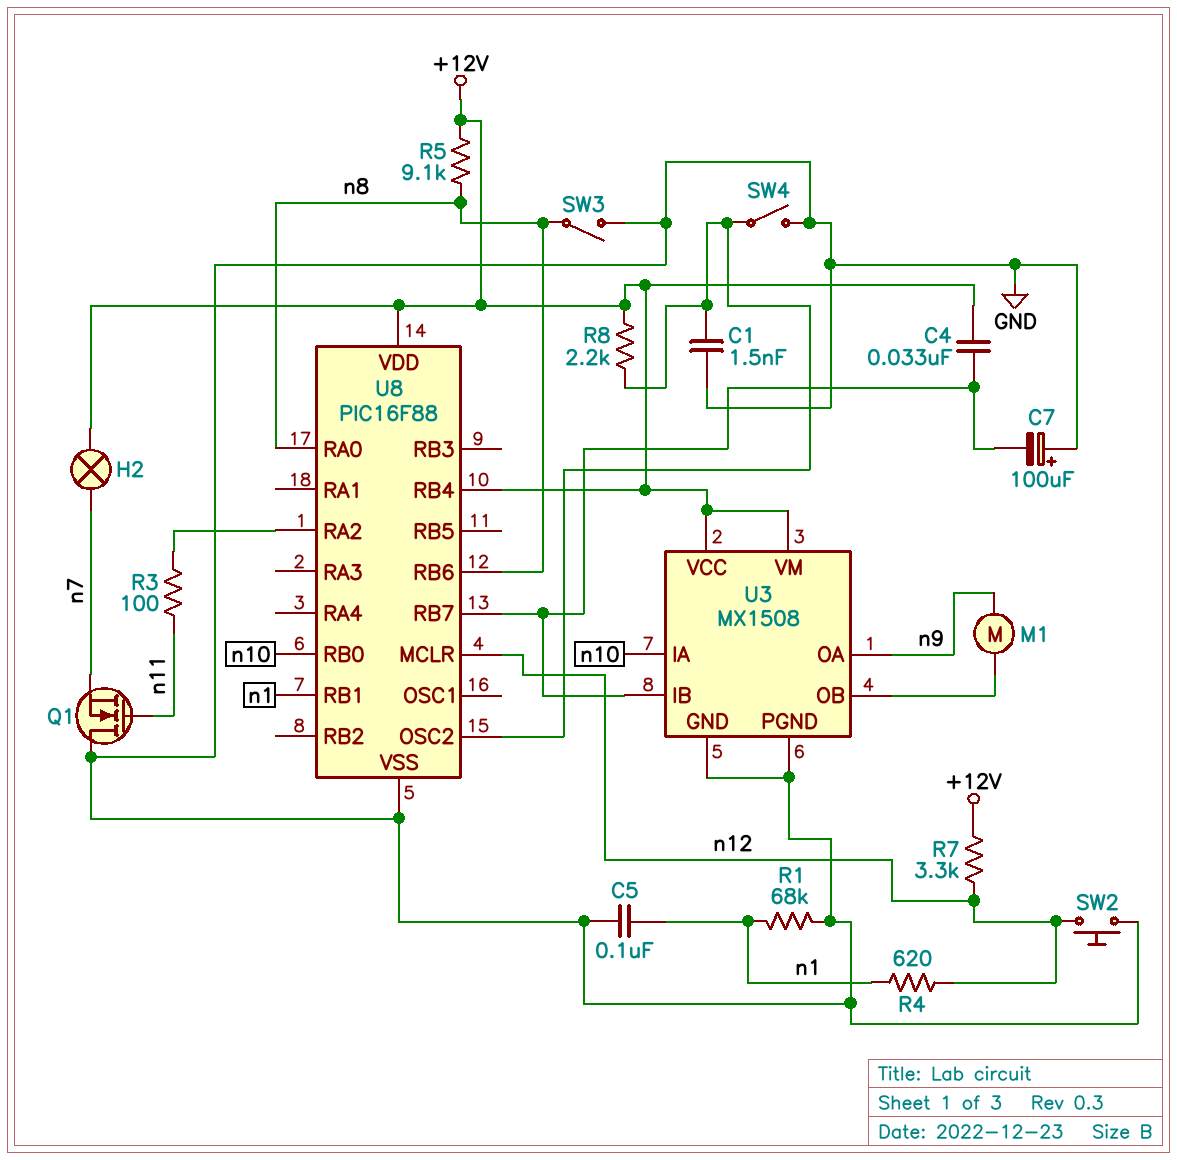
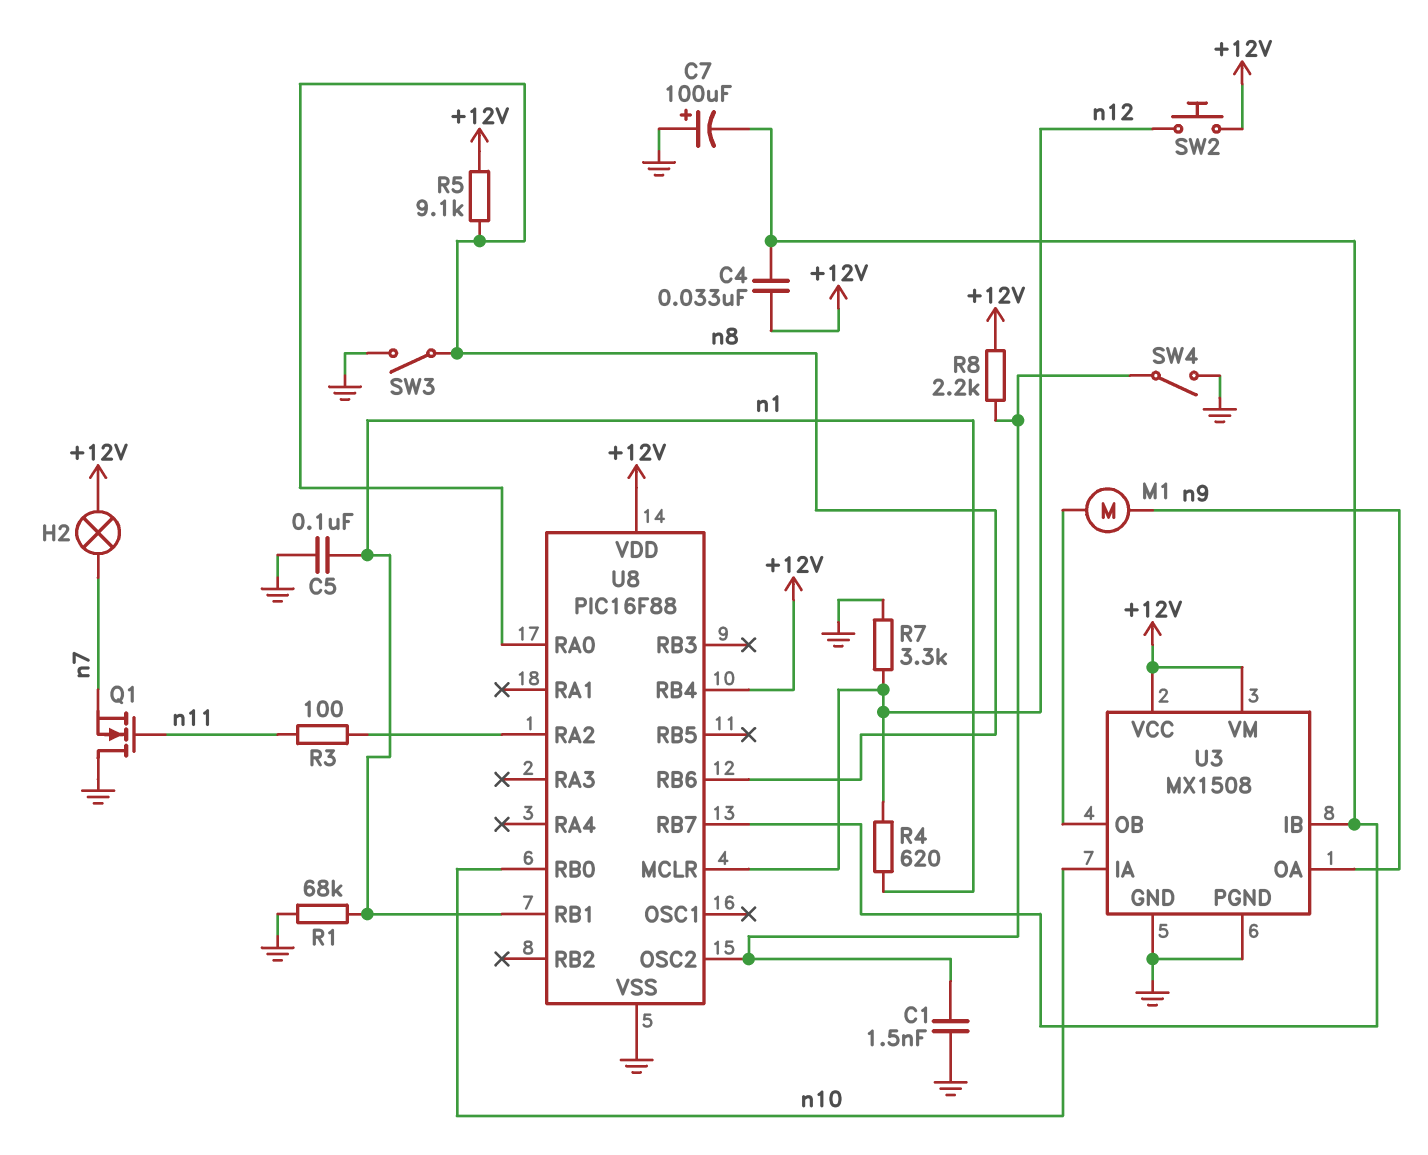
R7: 3.3k (+12V, n12) -> 3.3k (GND, n12)
SW2: button (GND, n12) -> button (+12V, n12)

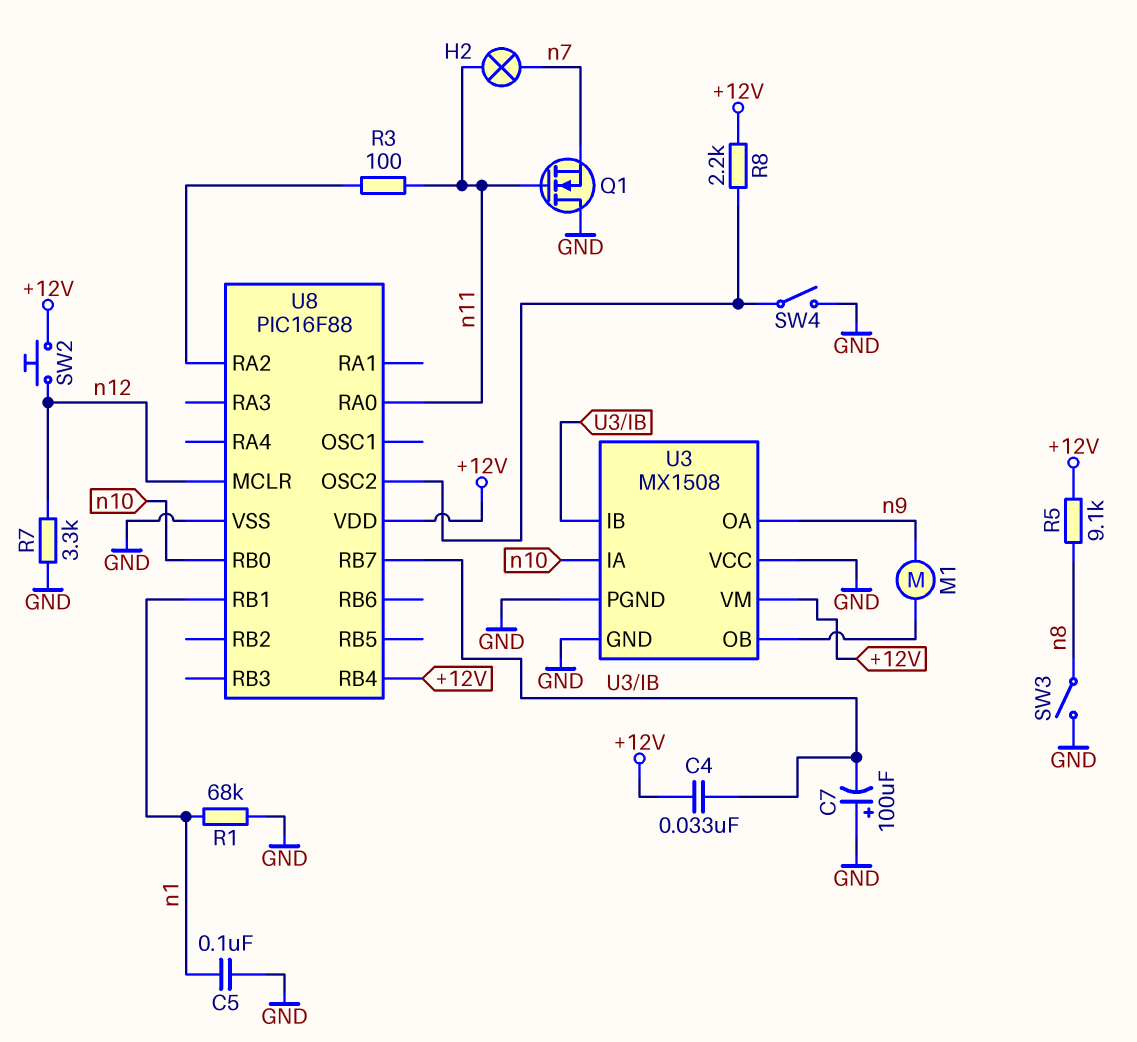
C1: 1.5nF (GND, U8/OSC2) -> none
H2: lamp (+12V, n7) -> lamp (n7, n11)
R4: 620 (n1, n12) -> none
U3 pin VCC: +12V -> GND
U8 pin RA0: n8 -> n11
U8 pin RB6: n8 -> none

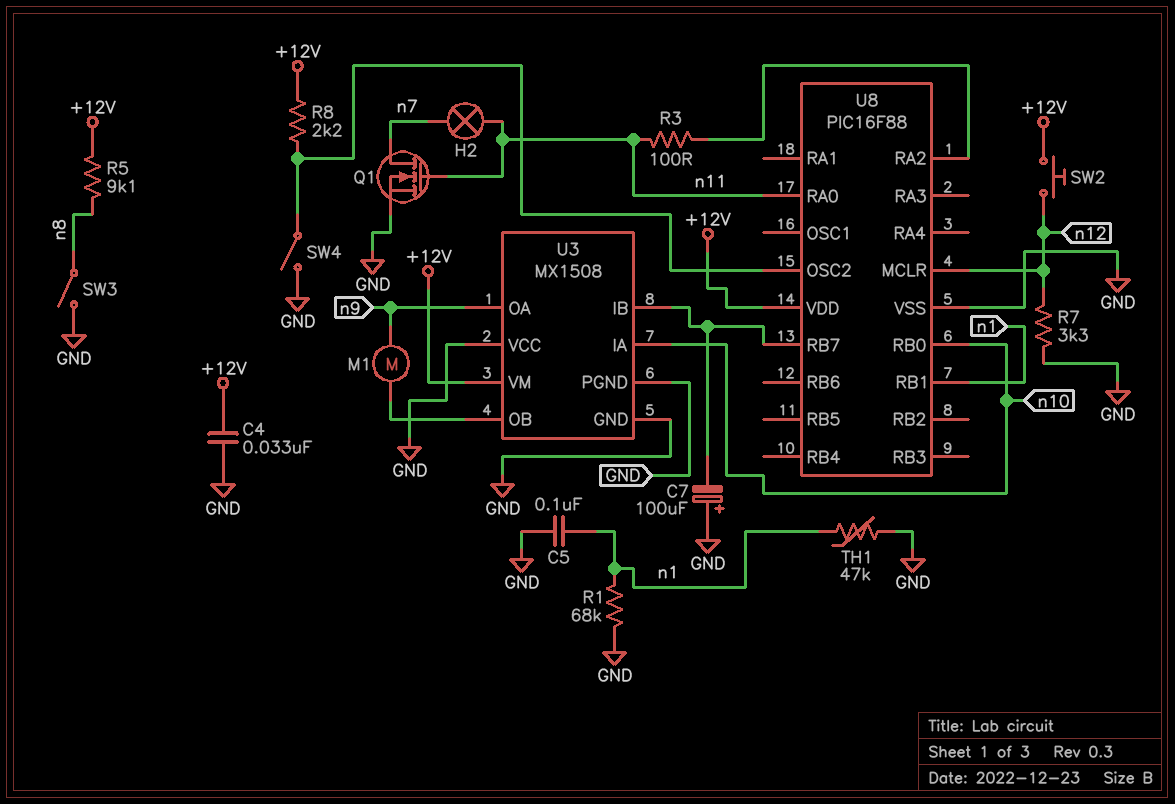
C4: 33nF (+12V, U3/IB) -> 33nF (+12V, GND)
Q1: NMOS (G n11, D GND, S n7) -> NMOS (G n11, D n7, S GND)
TH1: none -> 47k (GND, n1)
U8 pin RB4: +12V -> none

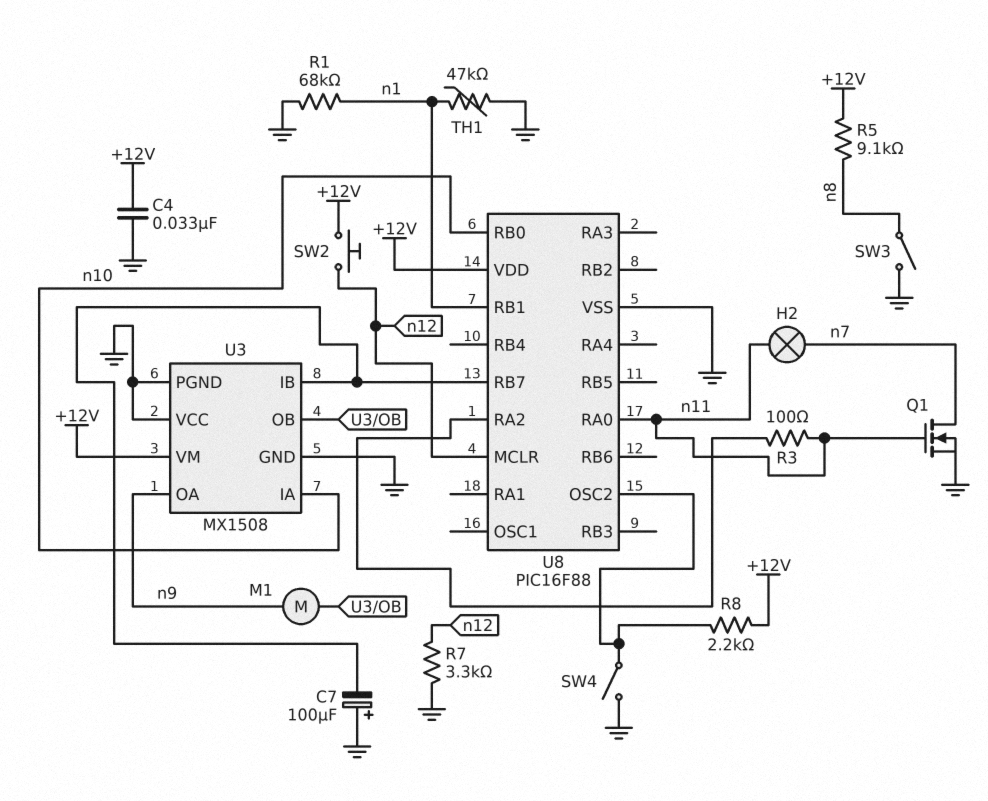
C5: 100nF (GND, n1) -> none

